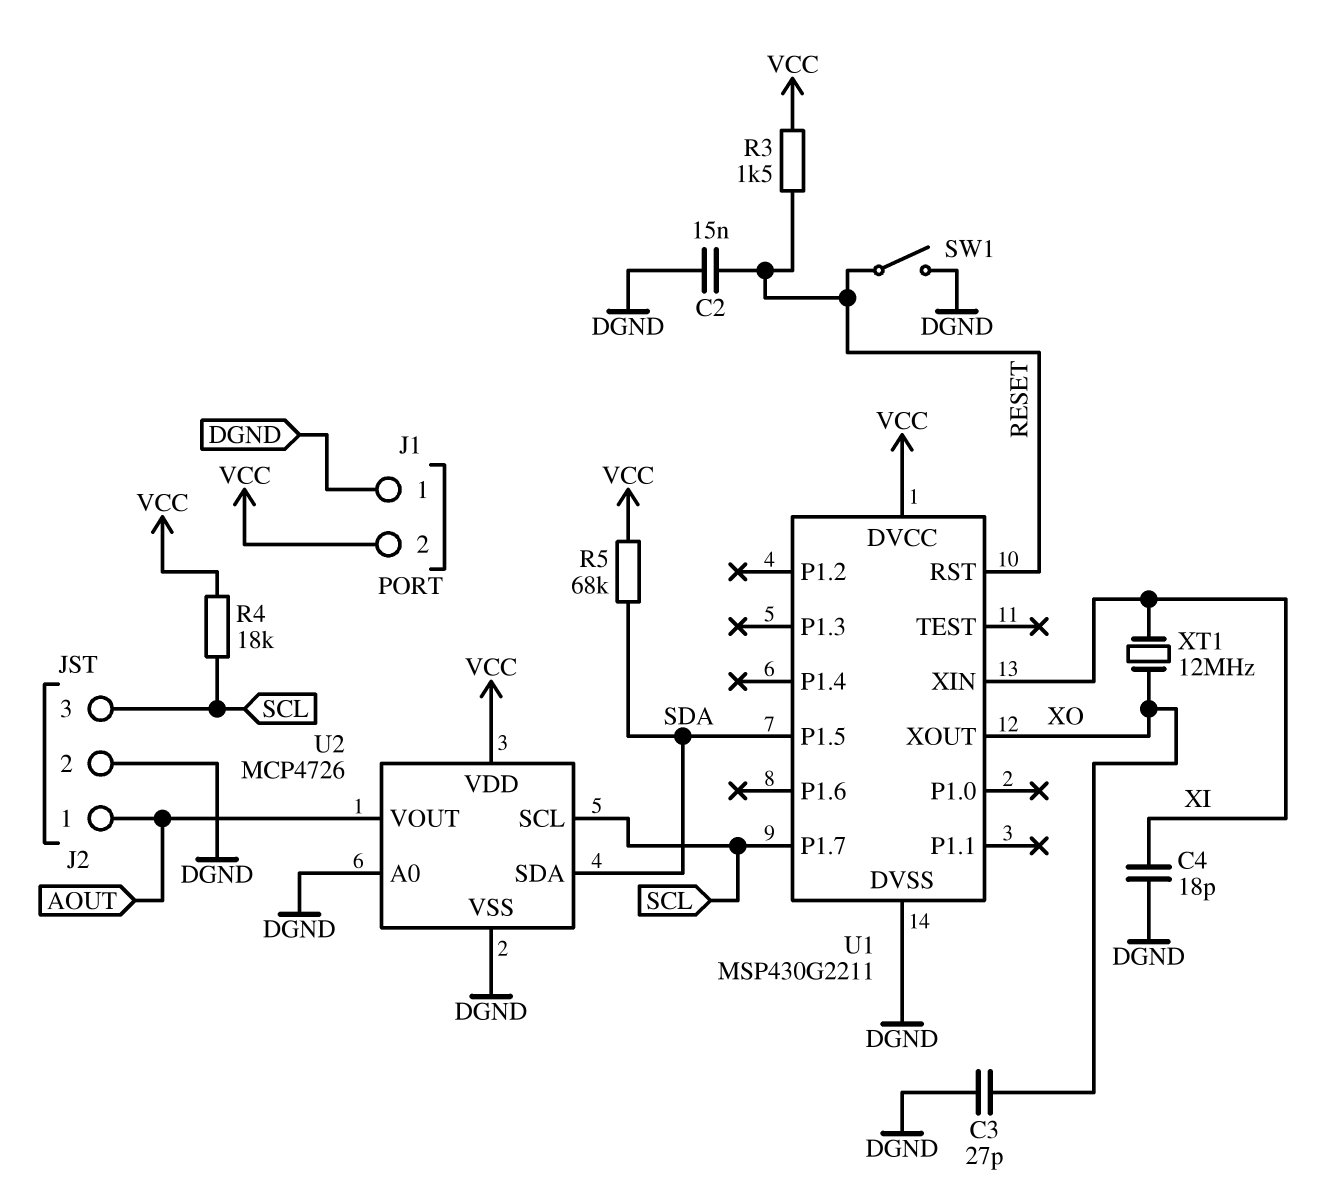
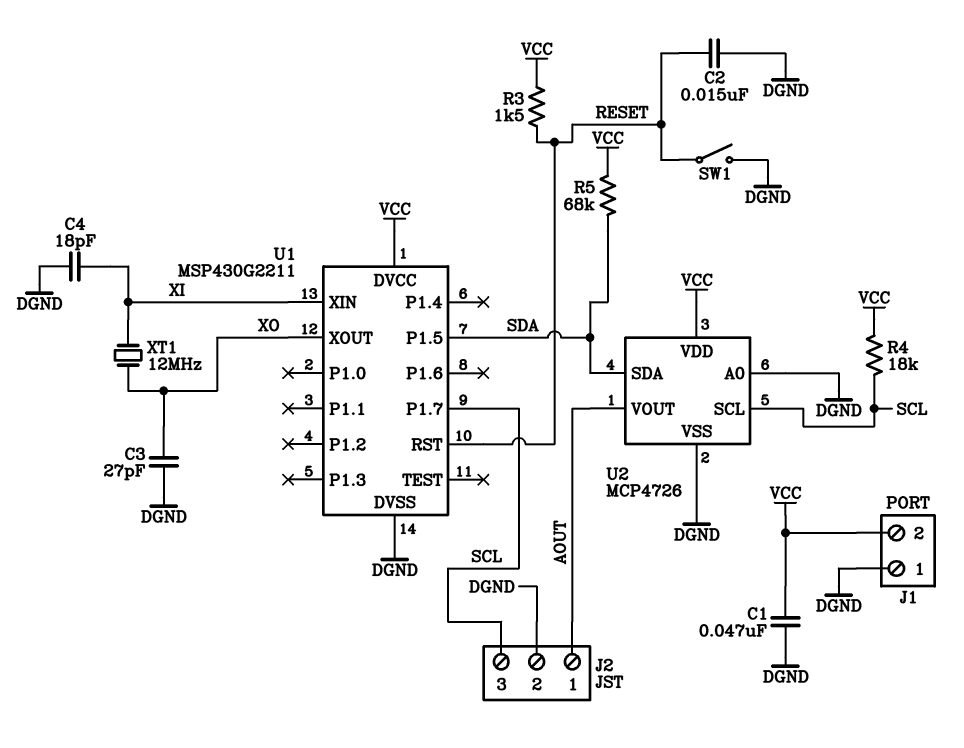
C1: none -> 47nF (DGND, VCC)

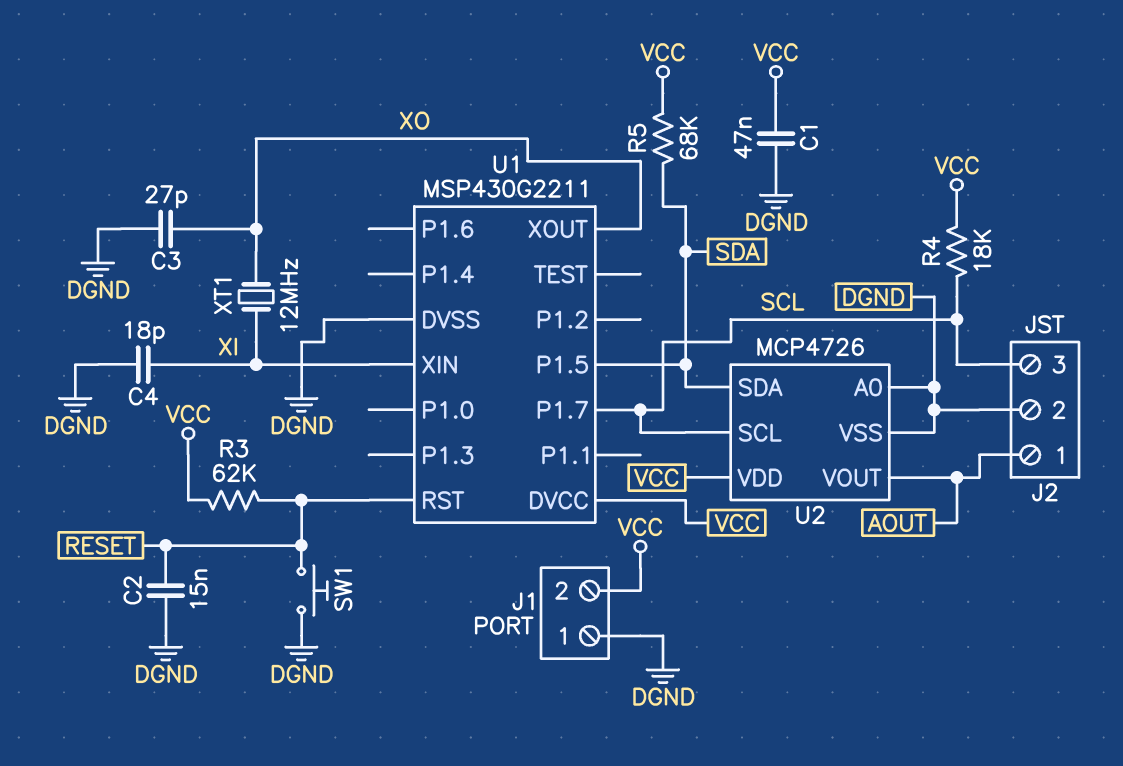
R3: 1.5k (RESET, VCC) -> 62k (RESET, VCC)
SW1: switch (DGND, RESET) -> button (DGND, RESET)

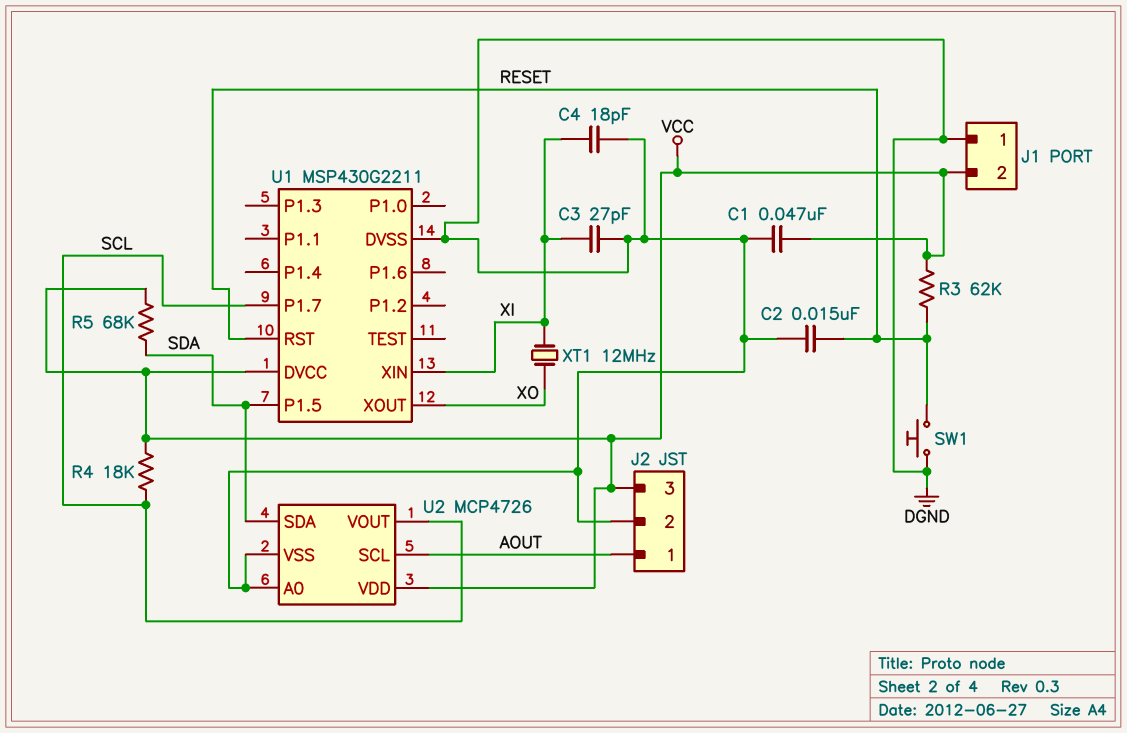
C3: 27pF (DGND, XO) -> 27pF (DGND, XI)
J2 pin 3: SCL -> VCC
U2 pin SCL: SCL -> AOUT
U2 pin VOUT: AOUT -> SCL

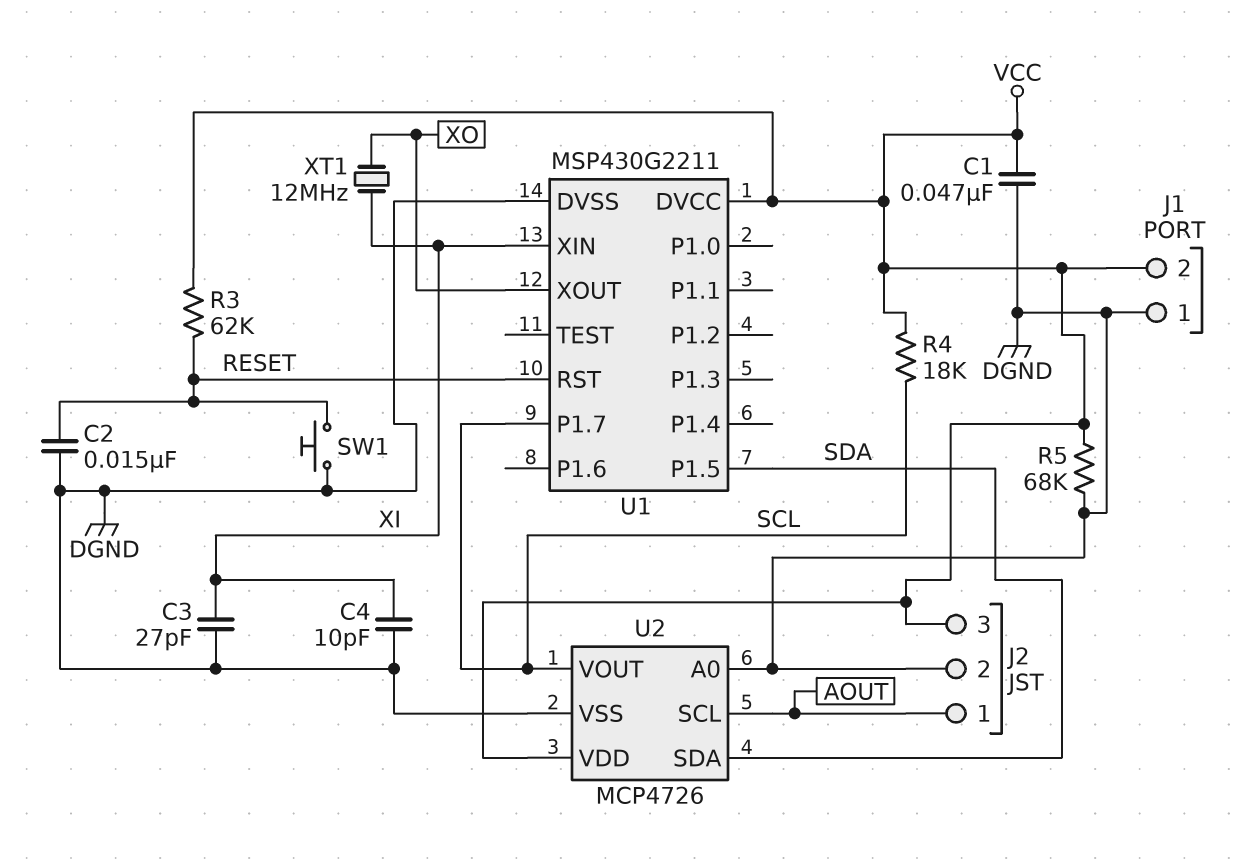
C4: 18pF (DGND, XI) -> 10pF (DGND, XI)
R5: 68k (SDA, VCC) -> 68k (DGND, VCC)

